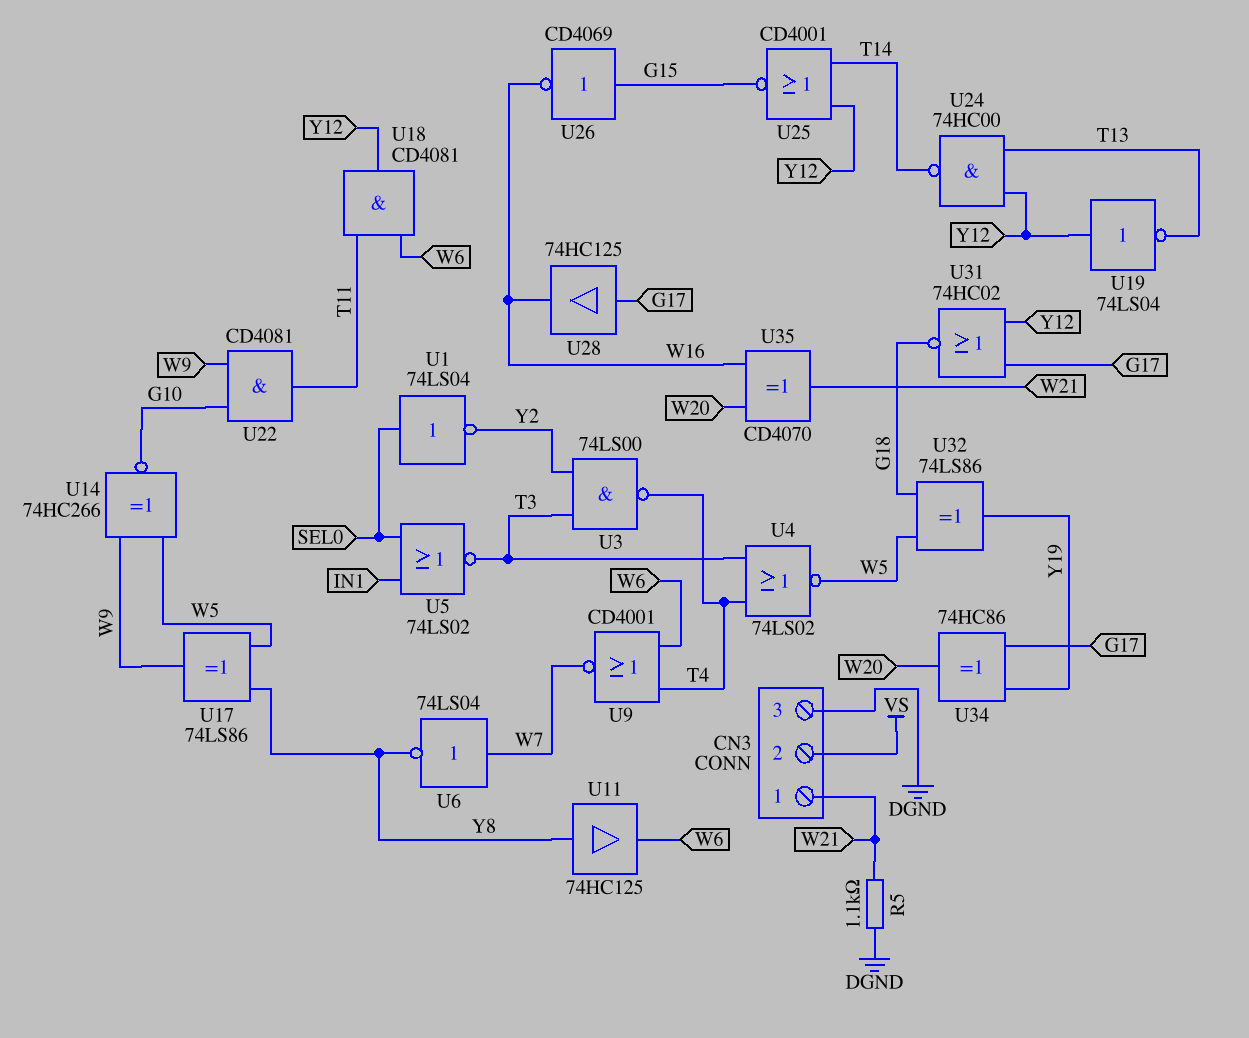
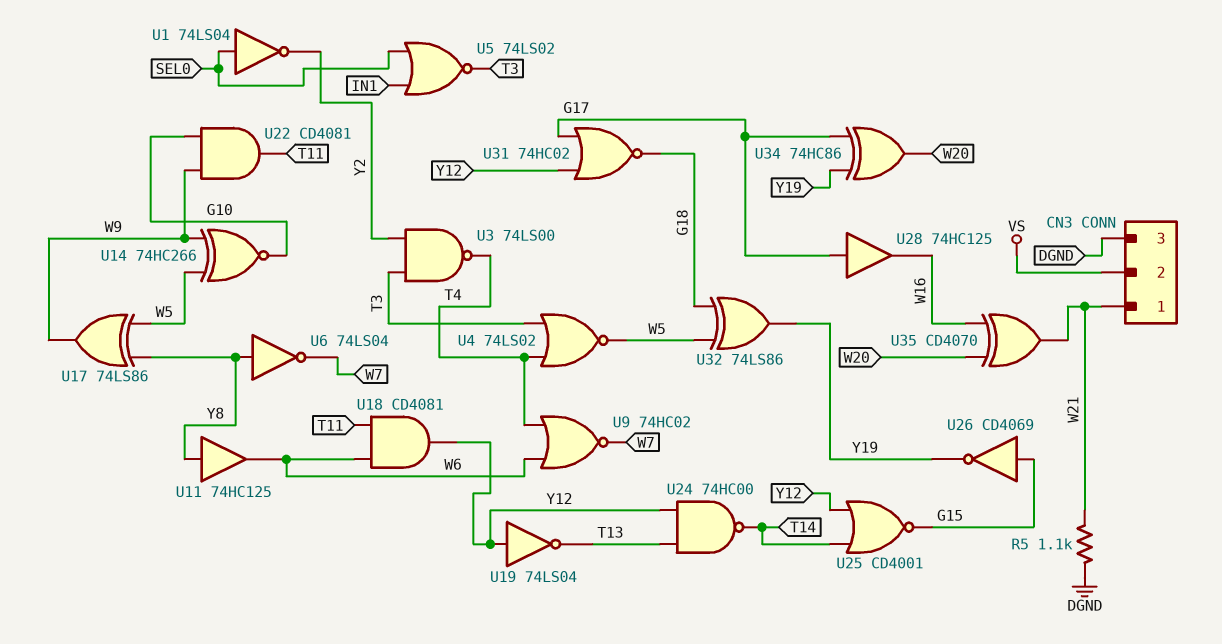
U6: NOT 74LS04 (in W7, out Y8) -> NOT 74LS04 (in Y8, out W7)
U9: NOR CD4001 (in T4, in W6, out W7) -> NOR 74HC02 (in T4, in W6, out W7)
U26: NOT CD4069 (in G15, out W16) -> NOT CD4069 (in G15, out Y19)

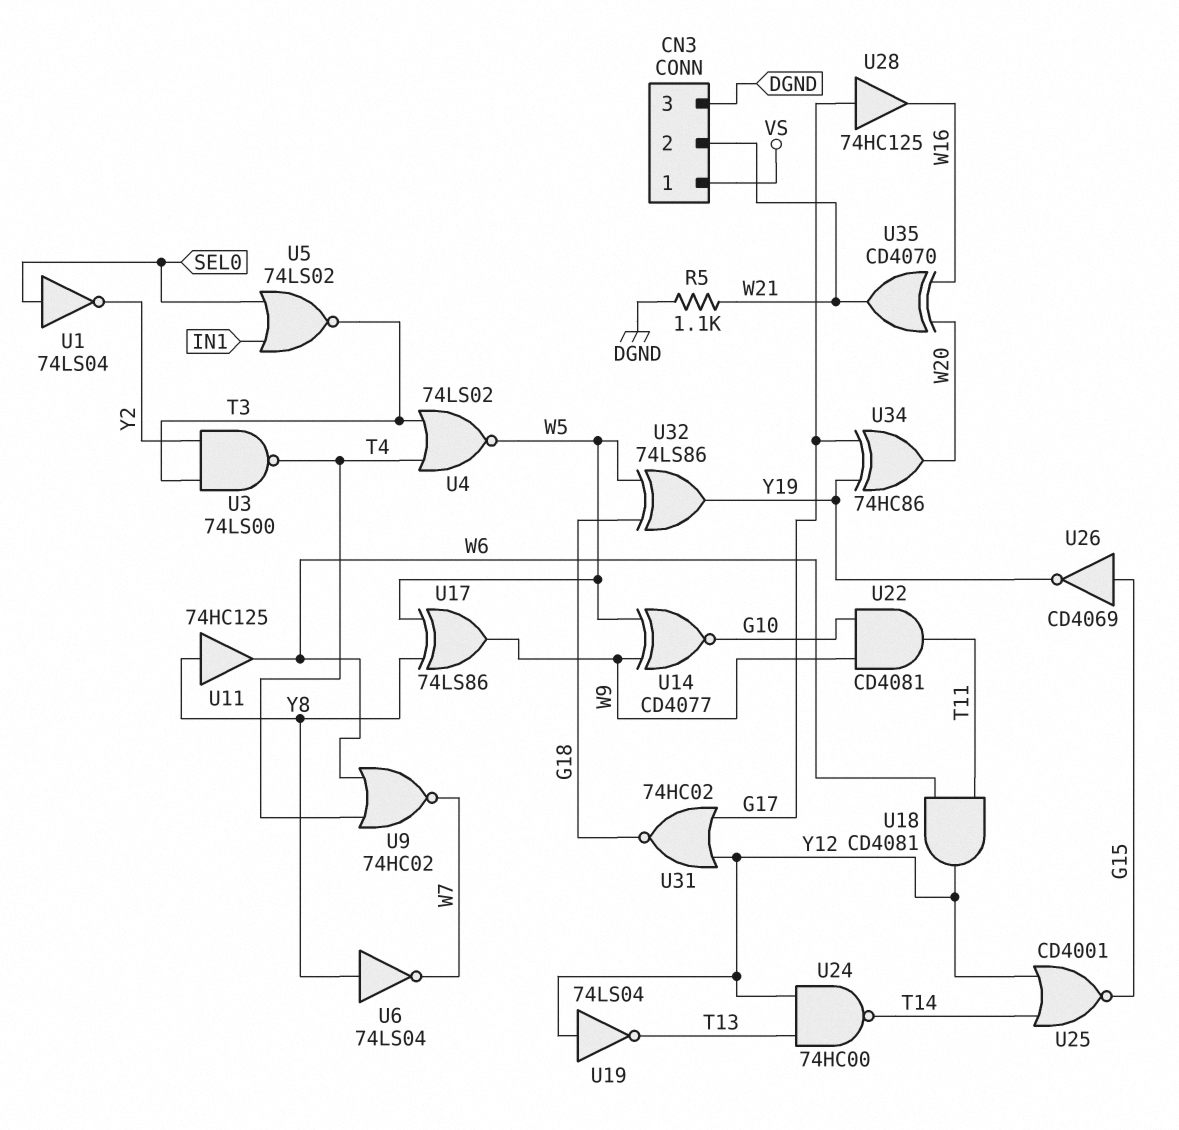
CN3 pin 1: W21 -> VS
CN3 pin 2: VS -> W21
U14: XNOR 74HC266 (in W5, in W9, out G10) -> XNOR CD4077 (in W5, in W9, out G10)

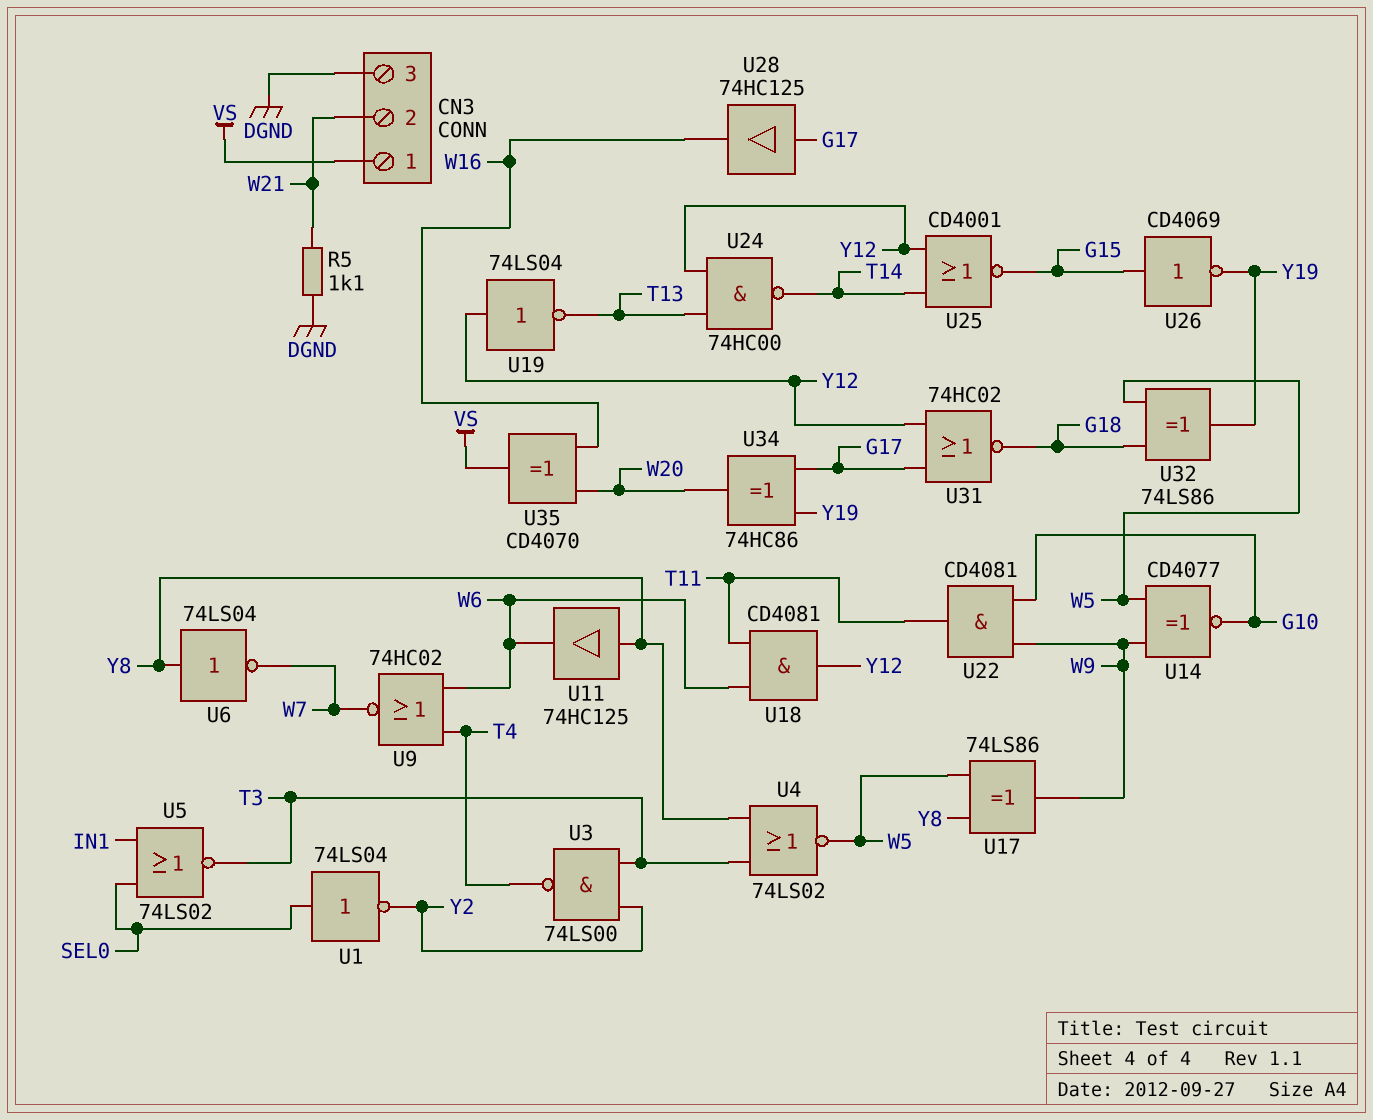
U4: NOR 74LS02 (in T3, in T4, out W5) -> NOR 74LS02 (in T3, in Y8, out W5)
U35: XOR CD4070 (in W16, in W20, out W21) -> XOR CD4070 (in W16, in W20, out VS)

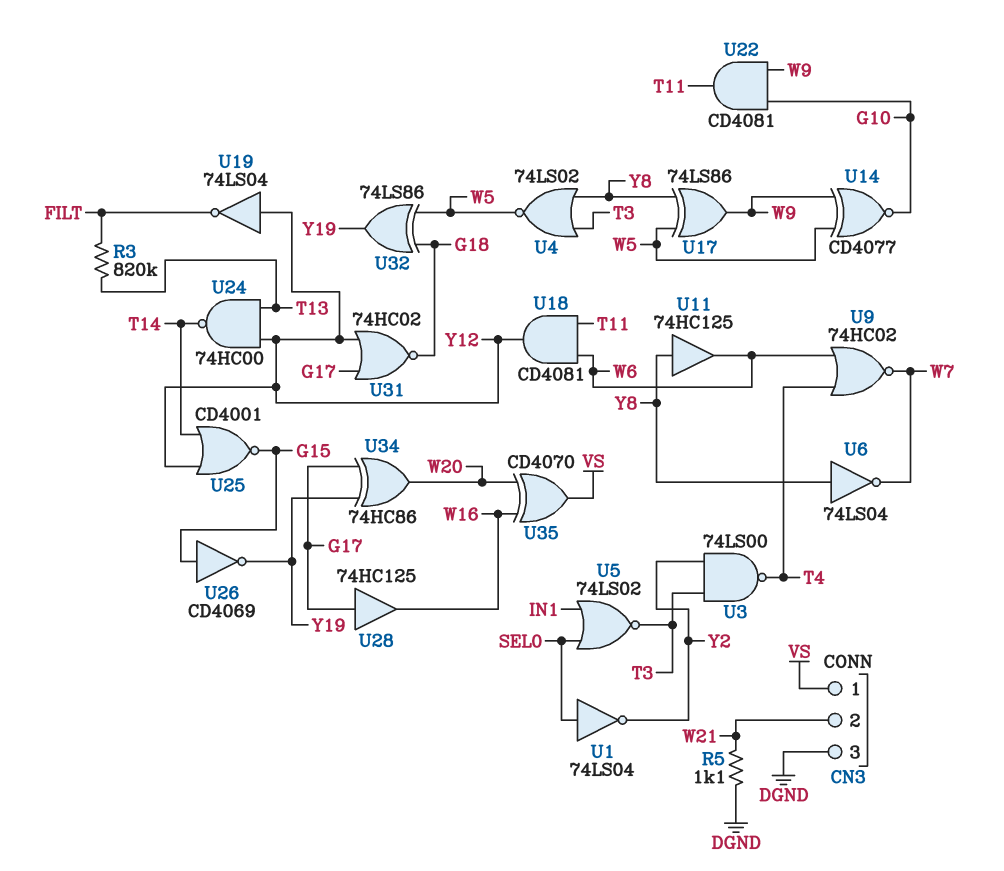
R3: none -> 820k (FILT, T13)
U19: NOT 74LS04 (in Y12, out T13) -> NOT 74LS04 (in Y12, out FILT)

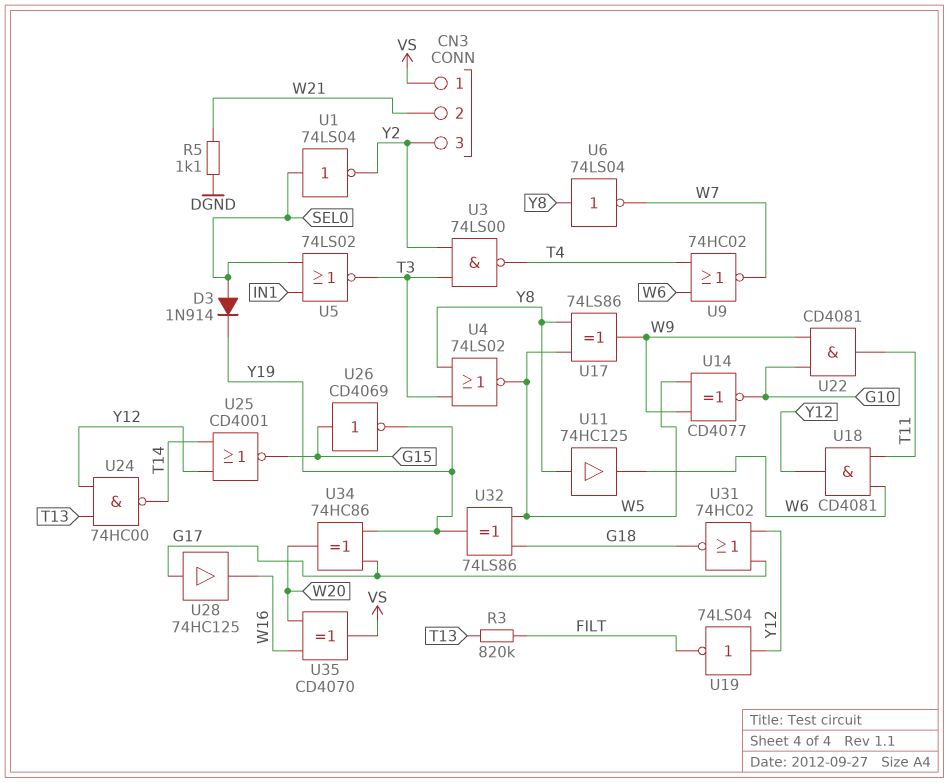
CN3 pin 3: DGND -> Y2
D3: none -> diode 1N914 (A SEL0, K Y19)

